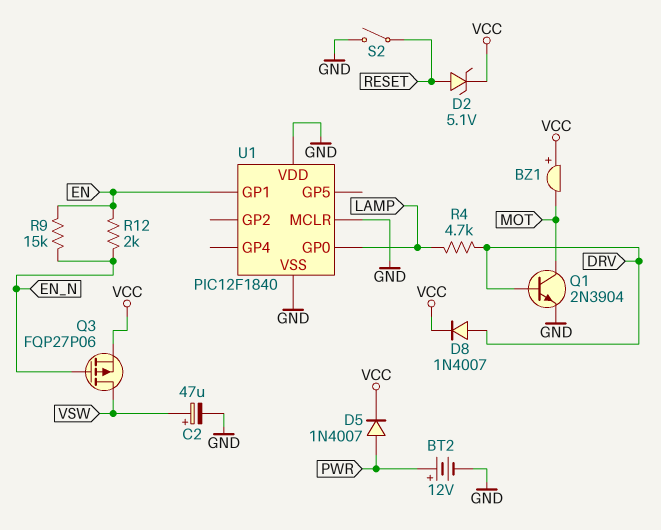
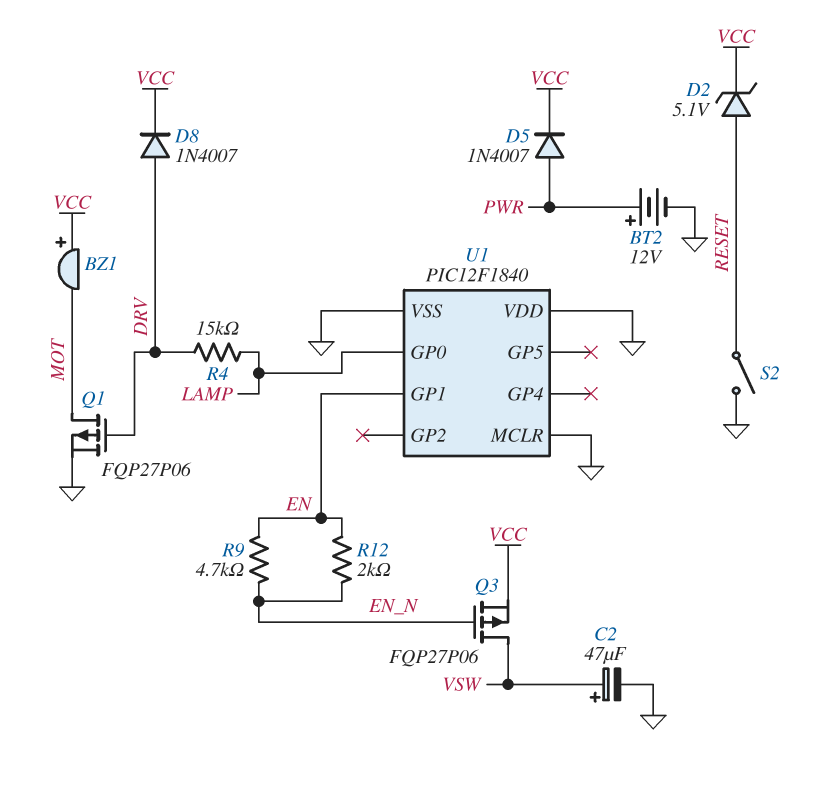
Q1: NPN 2N3904 (B DRV, C MOT, E GND) -> PMOS FQP27P06 (G DRV, D MOT, S GND)
R4: 4.7k (DRV, LAMP) -> 15k (DRV, LAMP)
R9: 15k (EN, EN_N) -> 4.7k (EN, EN_N)

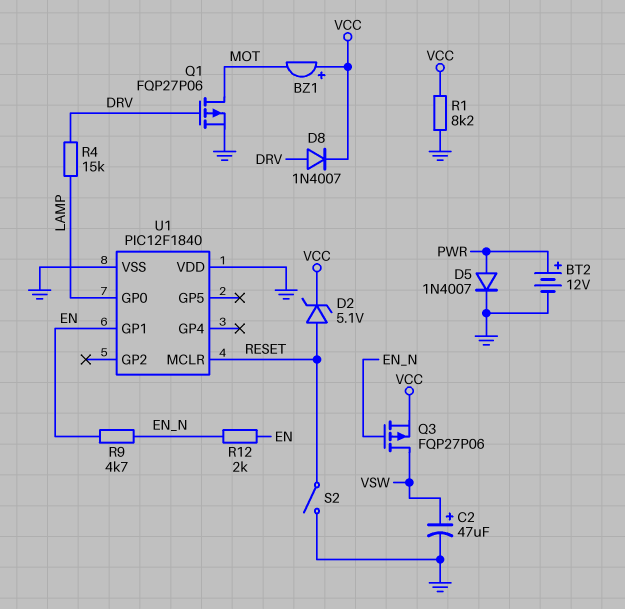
D5: diode 1N4007 (A PWR, K VCC) -> diode 1N4007 (A PWR, K GND)
R1: none -> 8.2k (GND, VCC)
U1 pin MCLR: GND -> RESET

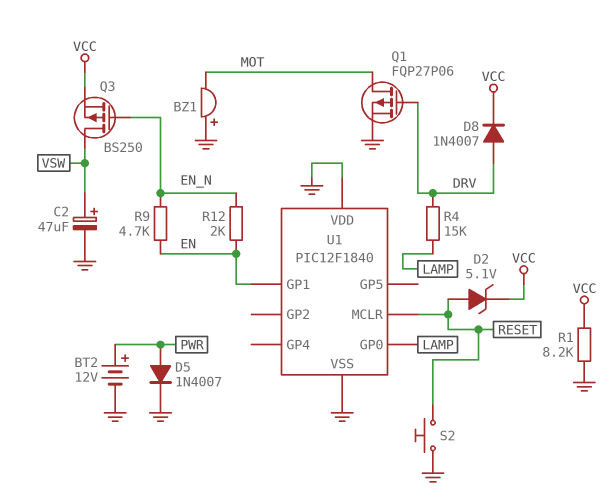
BZ1: buzzer (plus VCC, minus MOT) -> buzzer (plus GND, minus MOT)
Q3: PMOS FQP27P06 (G EN_N, D VSW, S VCC) -> PMOS BS250 (G EN_N, D VSW, S VCC)
S2: switch (GND, RESET) -> button (GND, RESET)

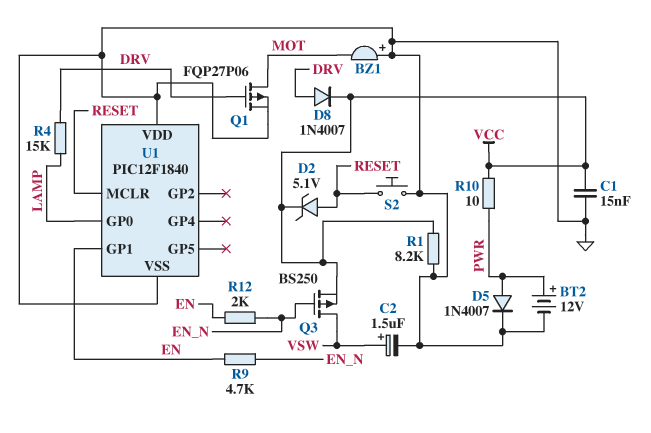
C1: none -> 15nF (GND, VCC)
C2: 47uF (plus VSW, minus GND) -> 1.5uF (plus VSW, minus GND)
R10: none -> 10 (PWR, VCC)

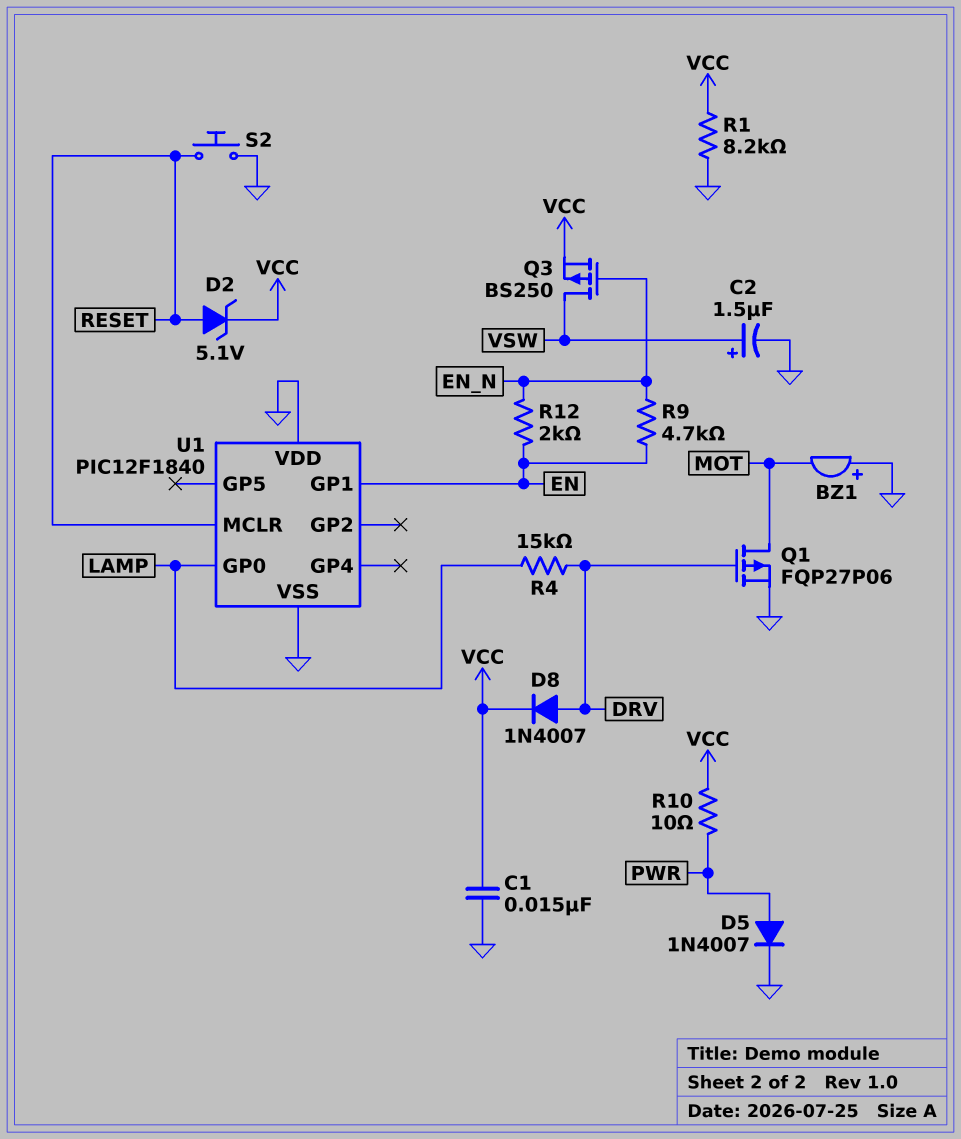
BT2: 12V (plus PWR, minus GND) -> none

